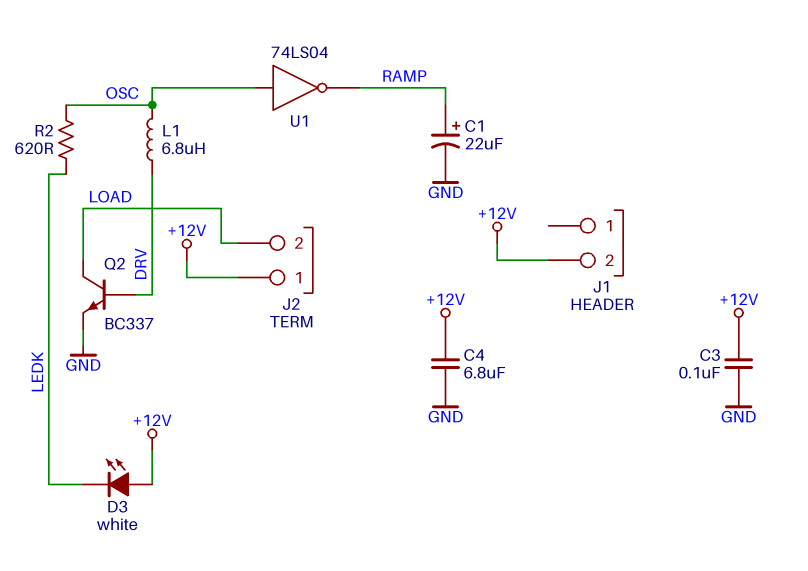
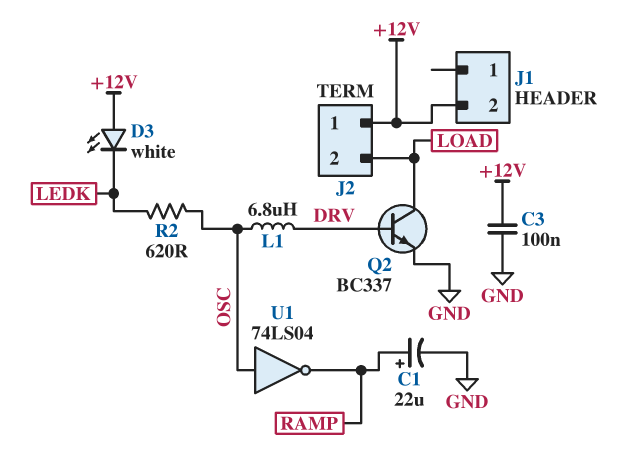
C4: 6.8uF (+12V, GND) -> none

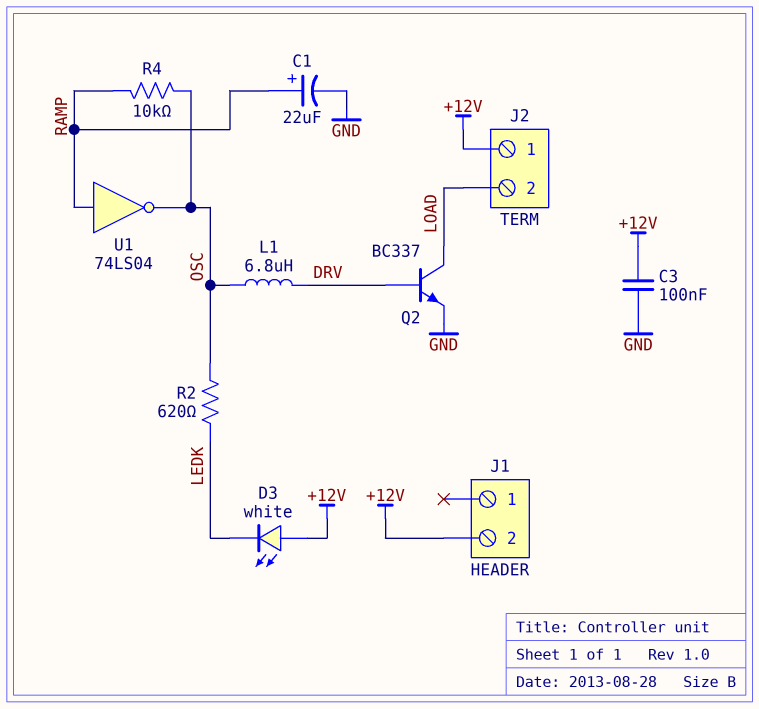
R4: none -> 10k (OSC, RAMP)
U1: NOT 74LS04 (in OSC, out RAMP) -> NOT 74LS04 (in RAMP, out OSC)

